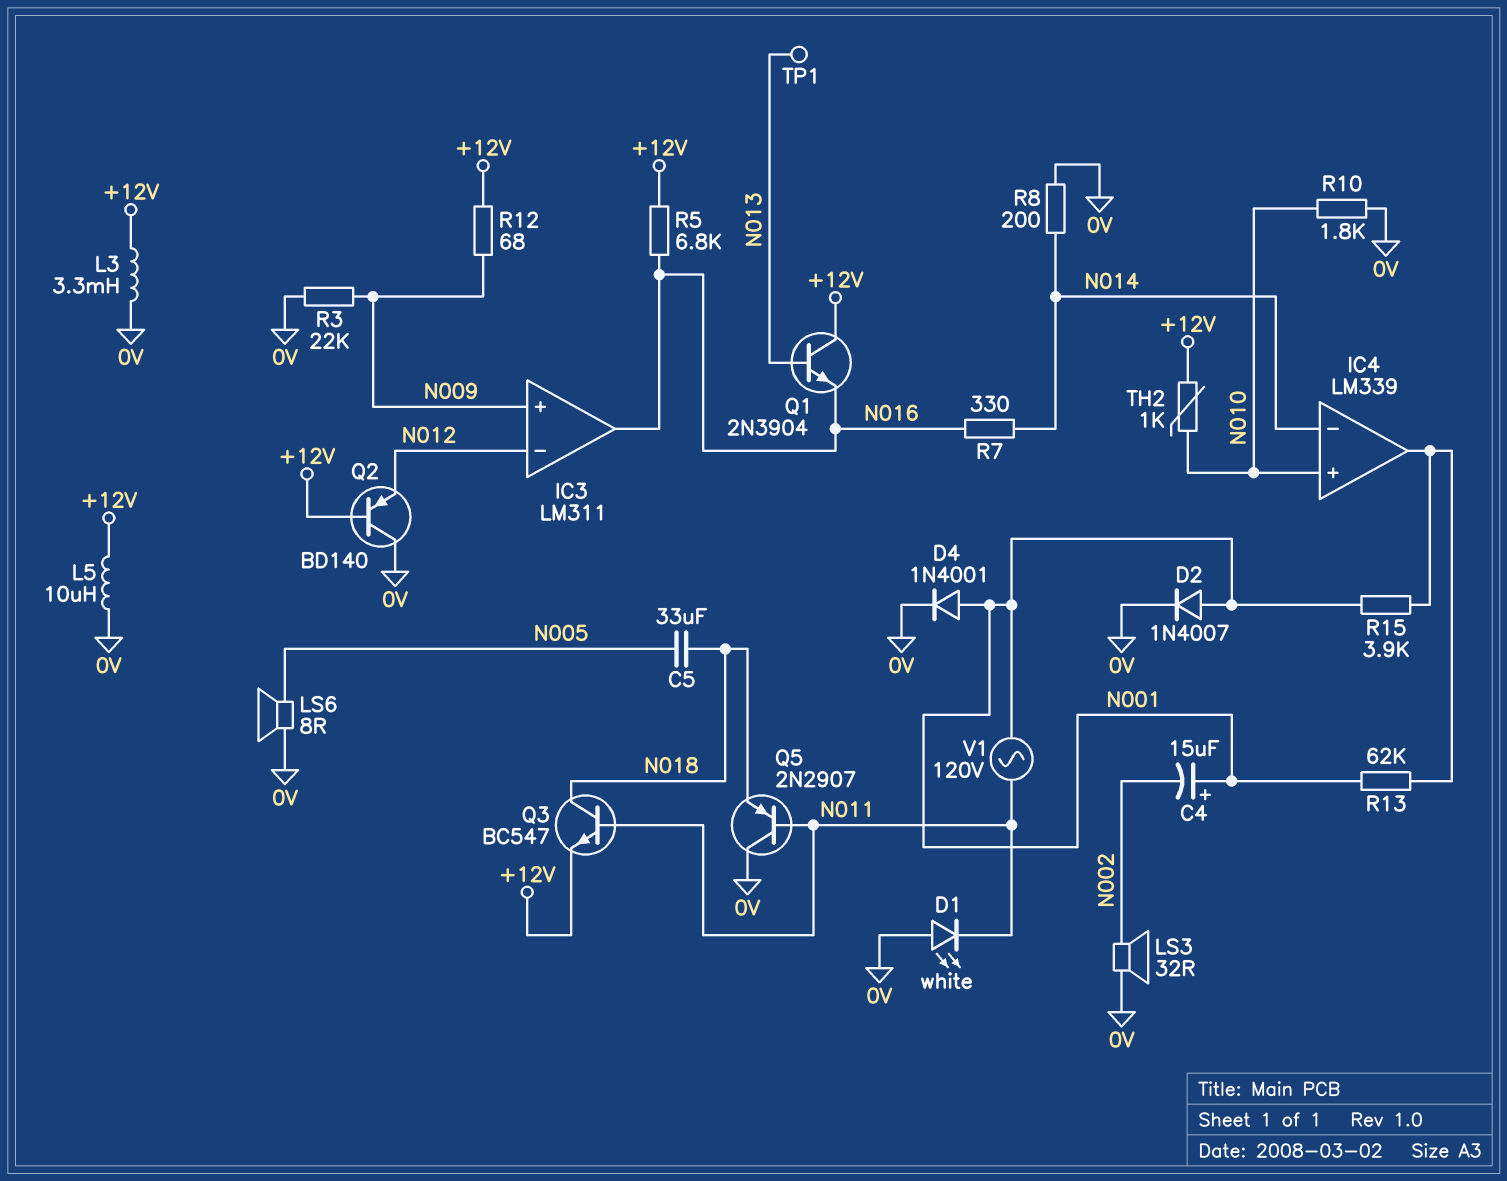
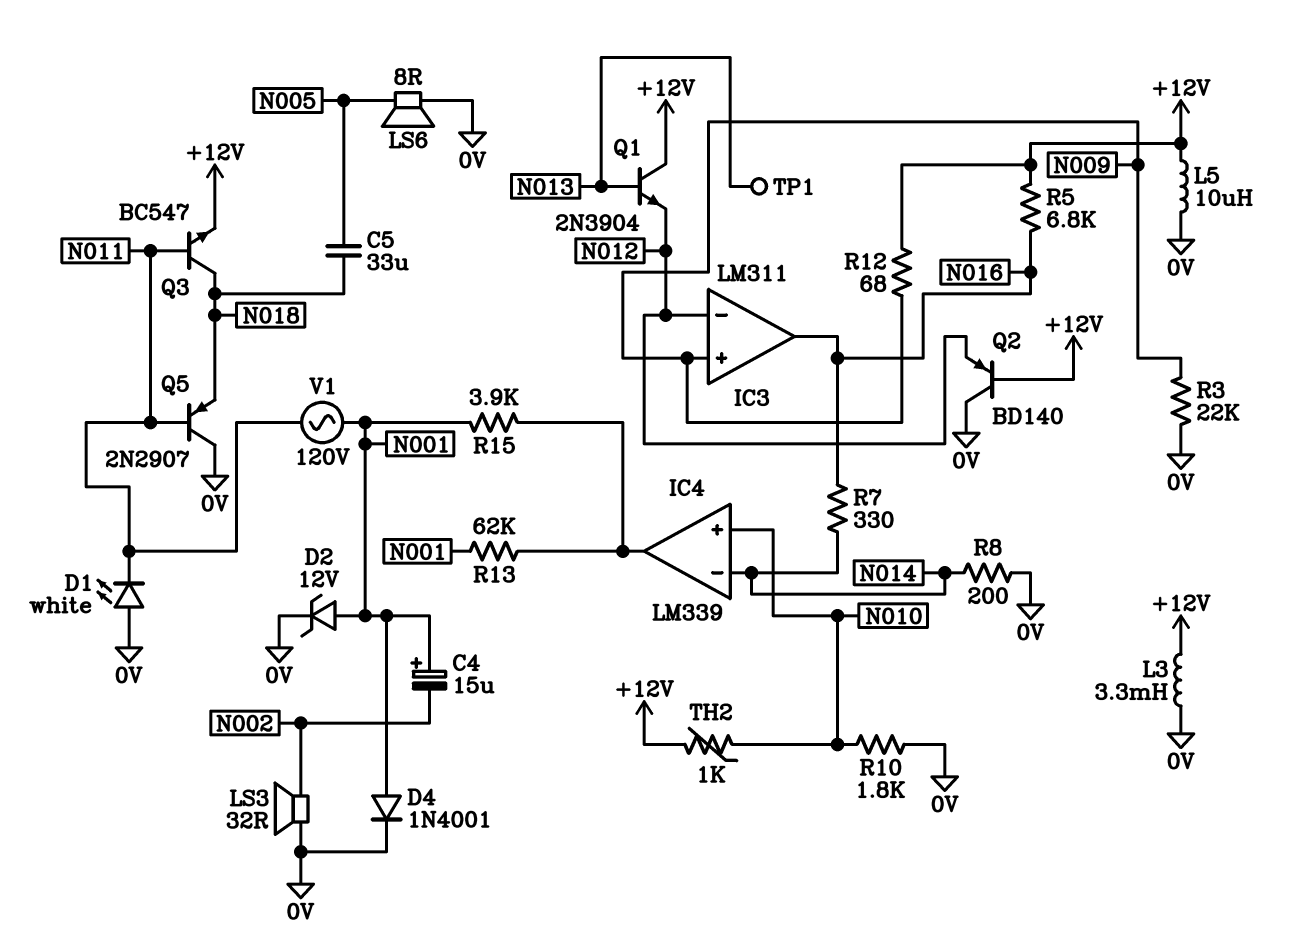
D2: diode 1N4007 (A N001, K 0V) -> zener 12V (A N001, K 0V)
Q1: NPN 2N3904 (B N013, C +12V, E N016) -> NPN 2N3904 (B N013, C +12V, E N012)

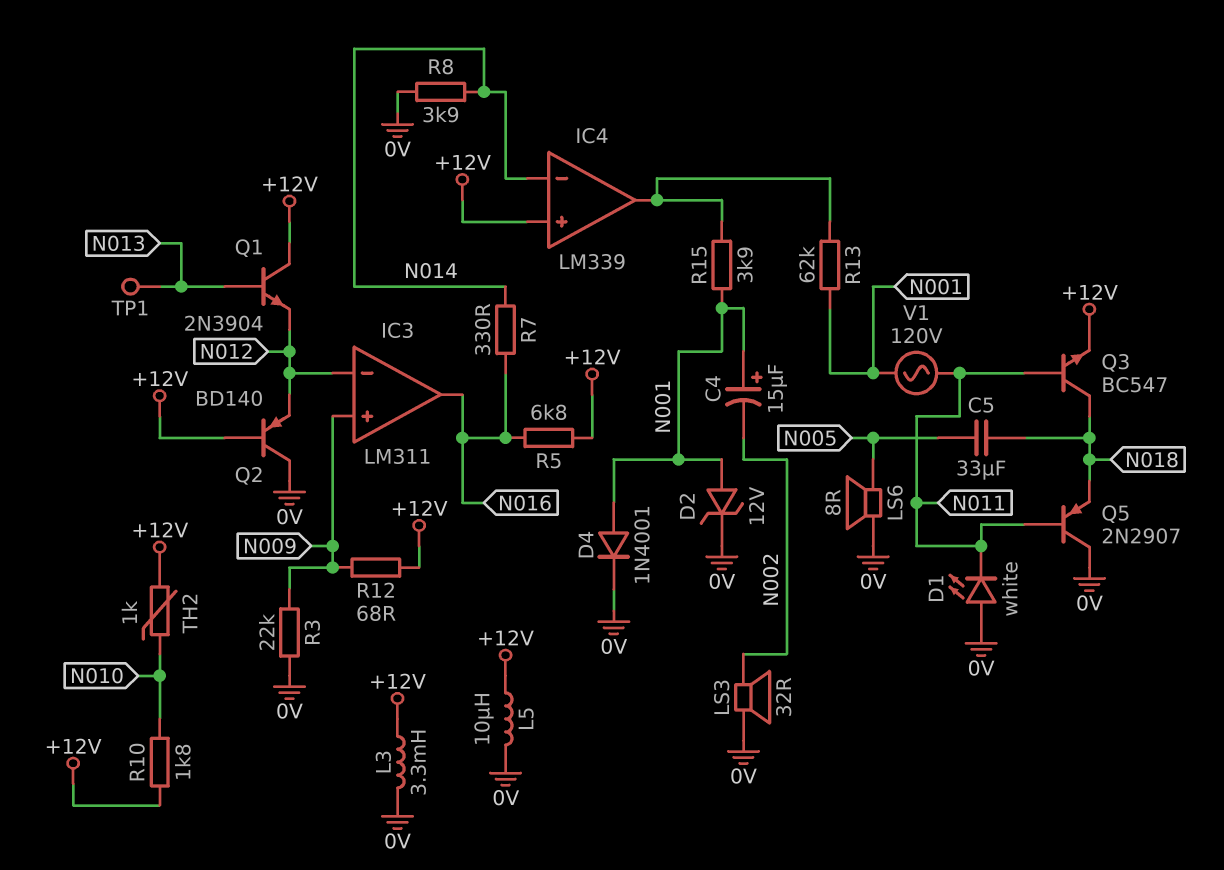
IC4 pin in+: N010 -> +12V
R8: 200 (0V, N014) -> 3.9k (0V, N014)
R10: 1.8k (0V, N010) -> 1.8k (+12V, N010)

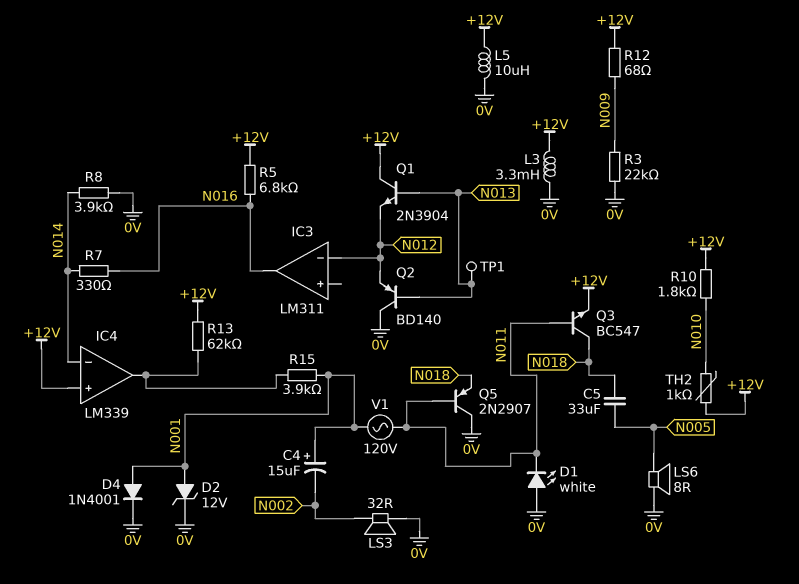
IC3 pin in+: N009 -> none
Q2: PNP BD140 (B +12V, C 0V, E N012) -> PNP BD140 (B N013, C 0V, E N012)
R13: 62k (IC4/out, N001) -> 62k (+12V, IC4/out)

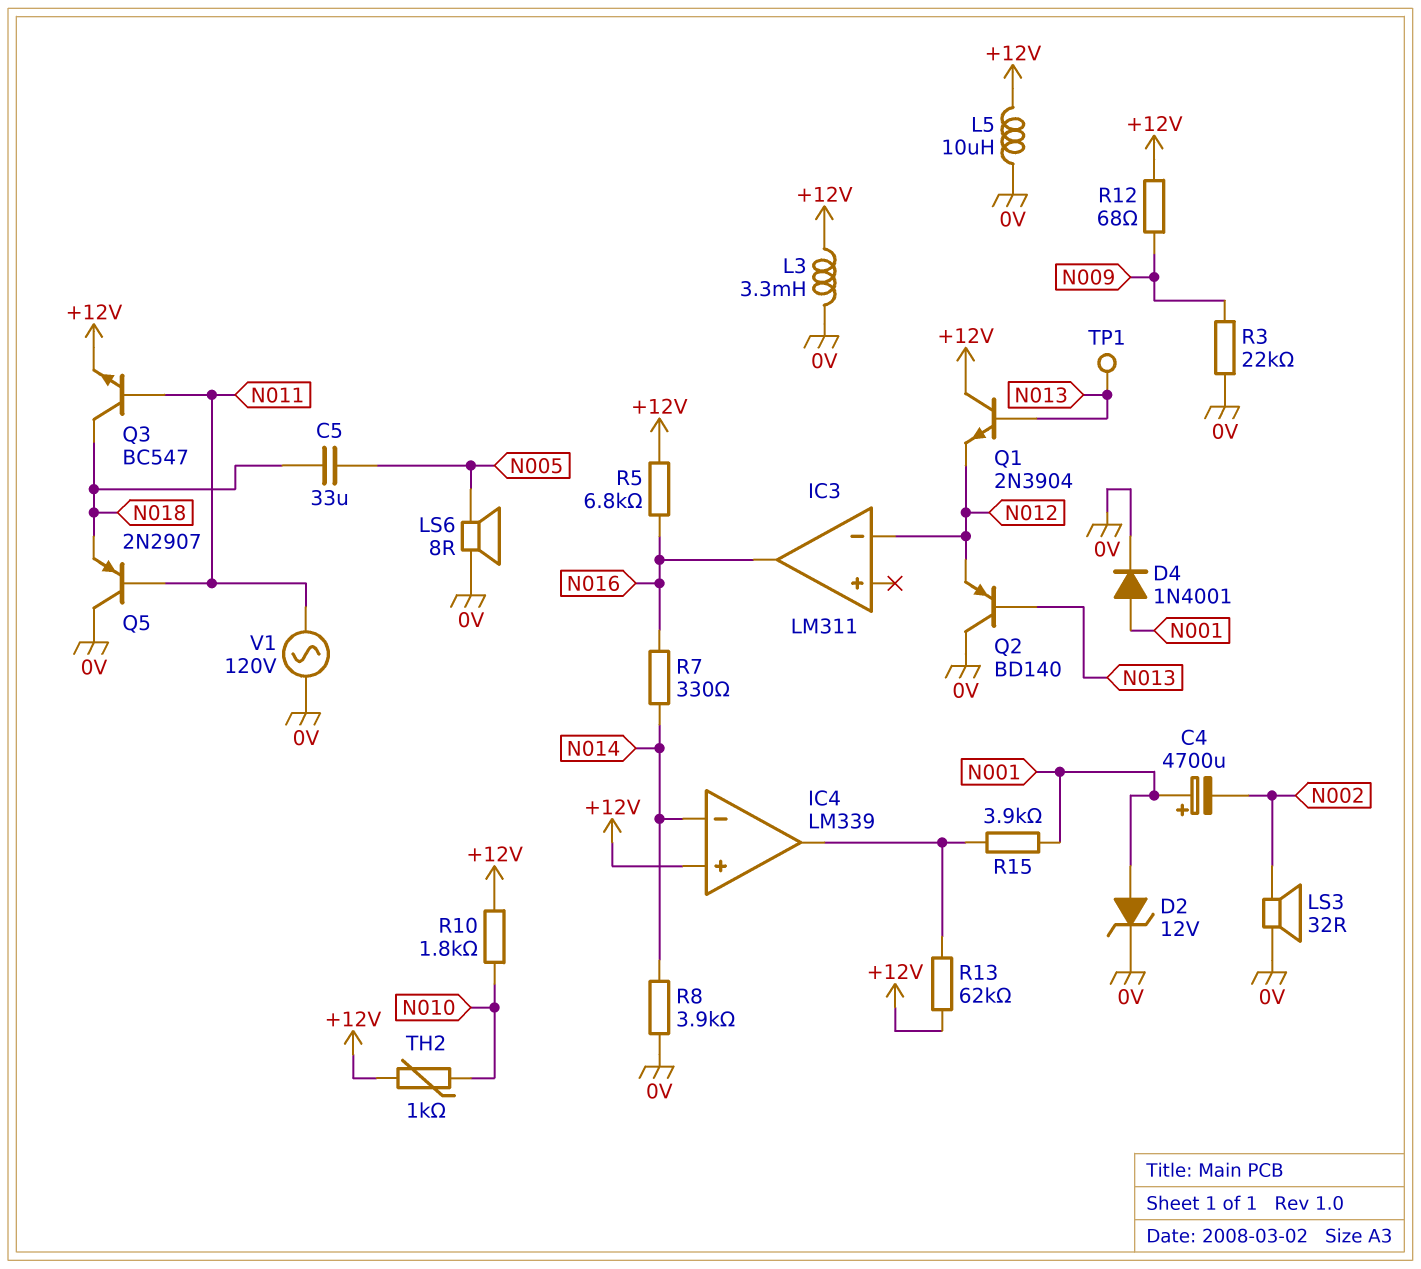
C4: 15uF (plus N001, minus N002) -> 4700uF (plus N001, minus N002)
D1: LED white (A 0V, K N011) -> none
V1: AC 120V (N001, N011) -> AC 120V (0V, N011)

